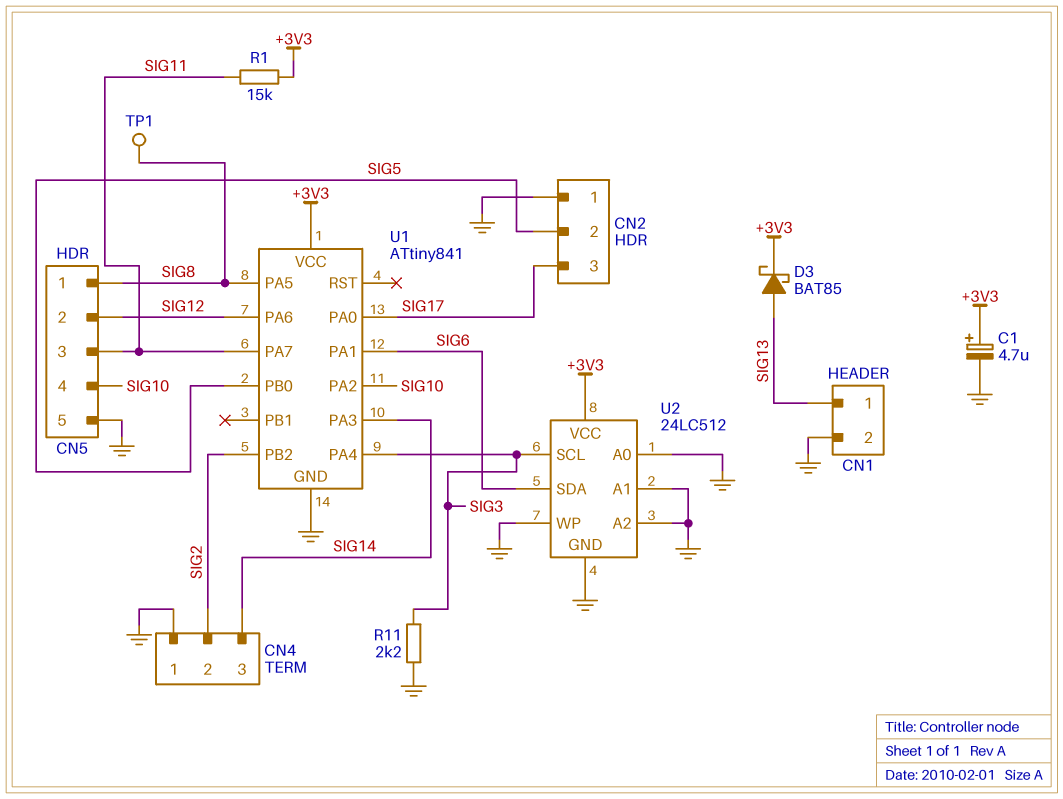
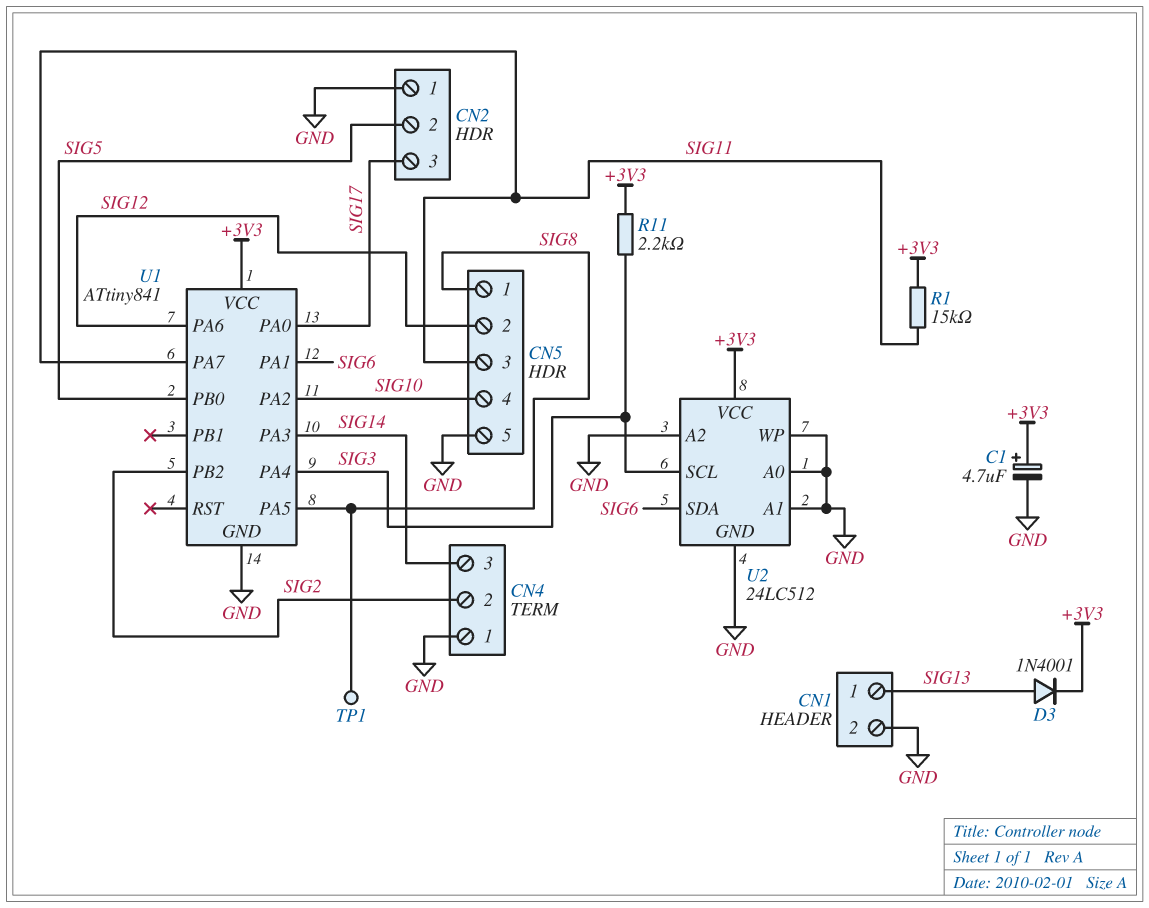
D3: schottky BAT85 (A SIG13, K +3V3) -> diode 1N4001 (A SIG13, K +3V3)
R11: 2.2k (GND, SIG3) -> 2.2k (+3V3, SIG3)

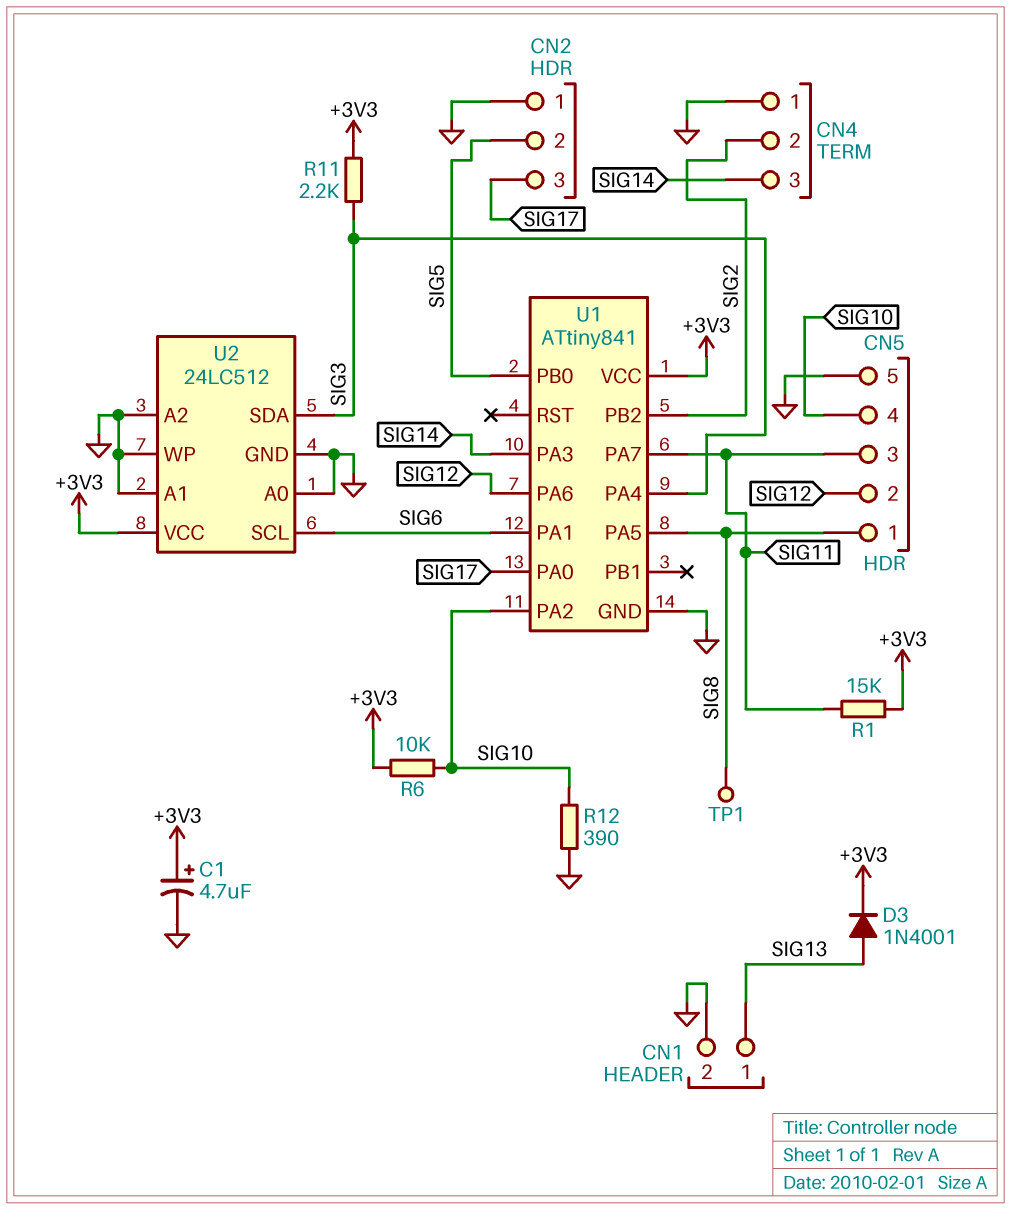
R6: none -> 10k (+3V3, SIG10)
R12: none -> 390 (GND, SIG10)
U2 pin SCL: SIG3 -> SIG6
U2 pin SDA: SIG6 -> SIG3

